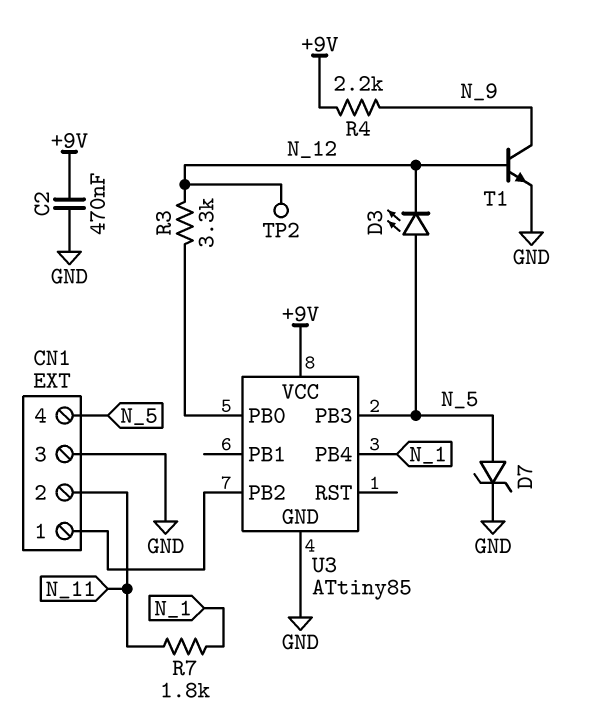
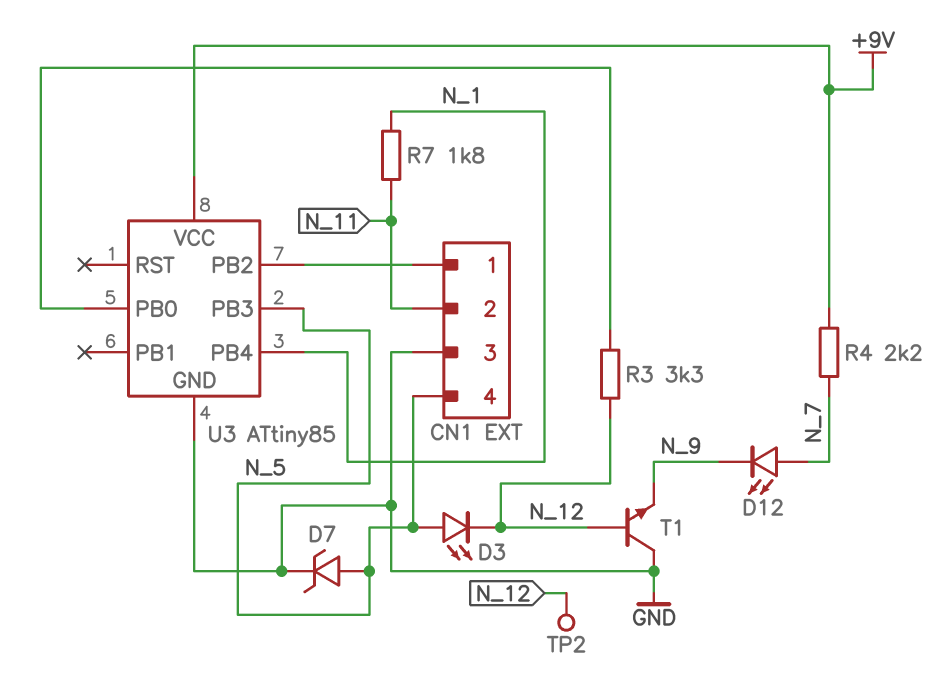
C2: 470nF (+9V, GND) -> none
D12: none -> LED (A N_7, K N_9)
R4: 2.2k (+9V, N_9) -> 2.2k (+9V, N_7)
T1: NPN (B N_12, C N_9, E GND) -> NPN (B N_12, C GND, E N_9)

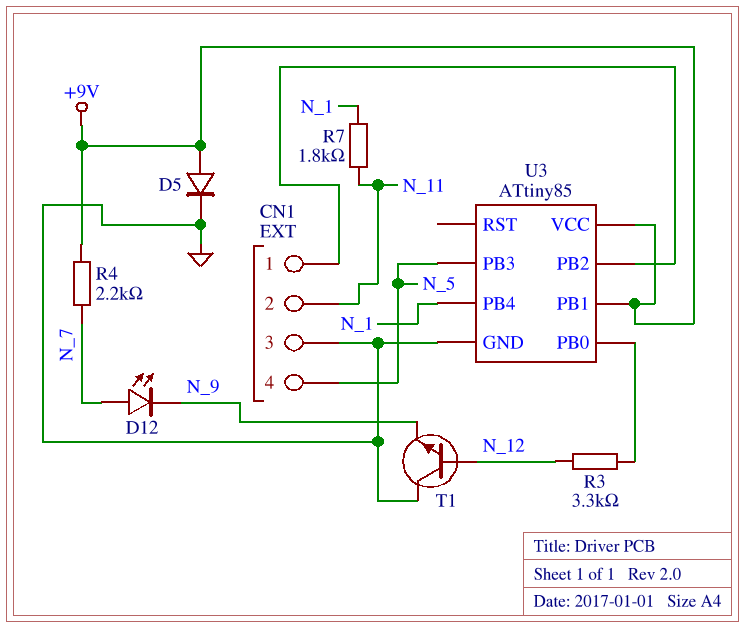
D3: LED (A N_5, K N_12) -> none
D5: none -> diode (A +9V, K GND)
D7: zener (A N_5, K GND) -> none
TP2: test point (N_12) -> none
U3 pin PB1: none -> +9V

